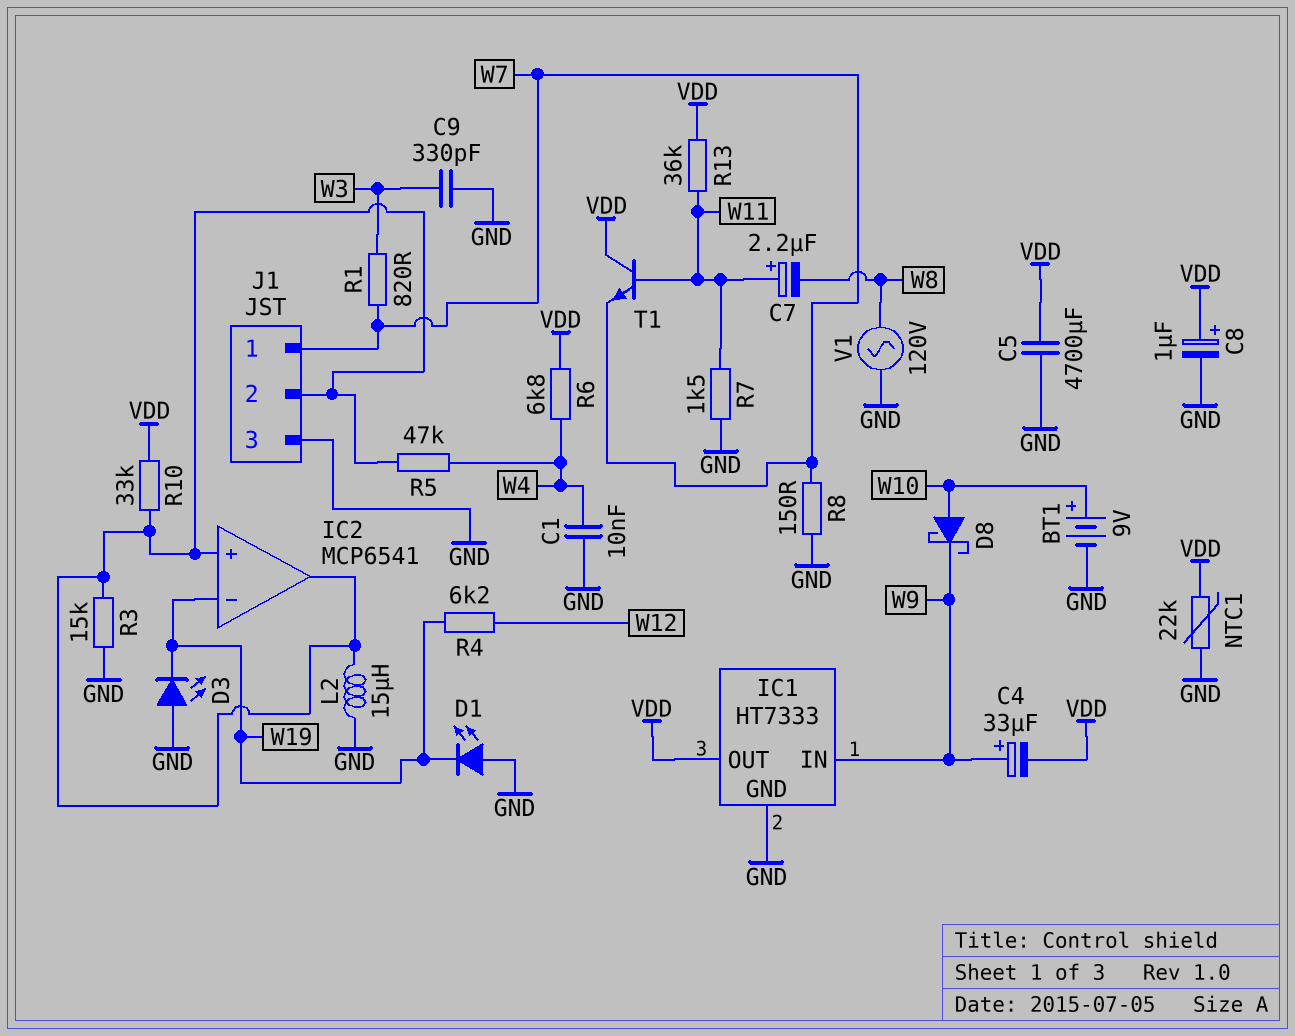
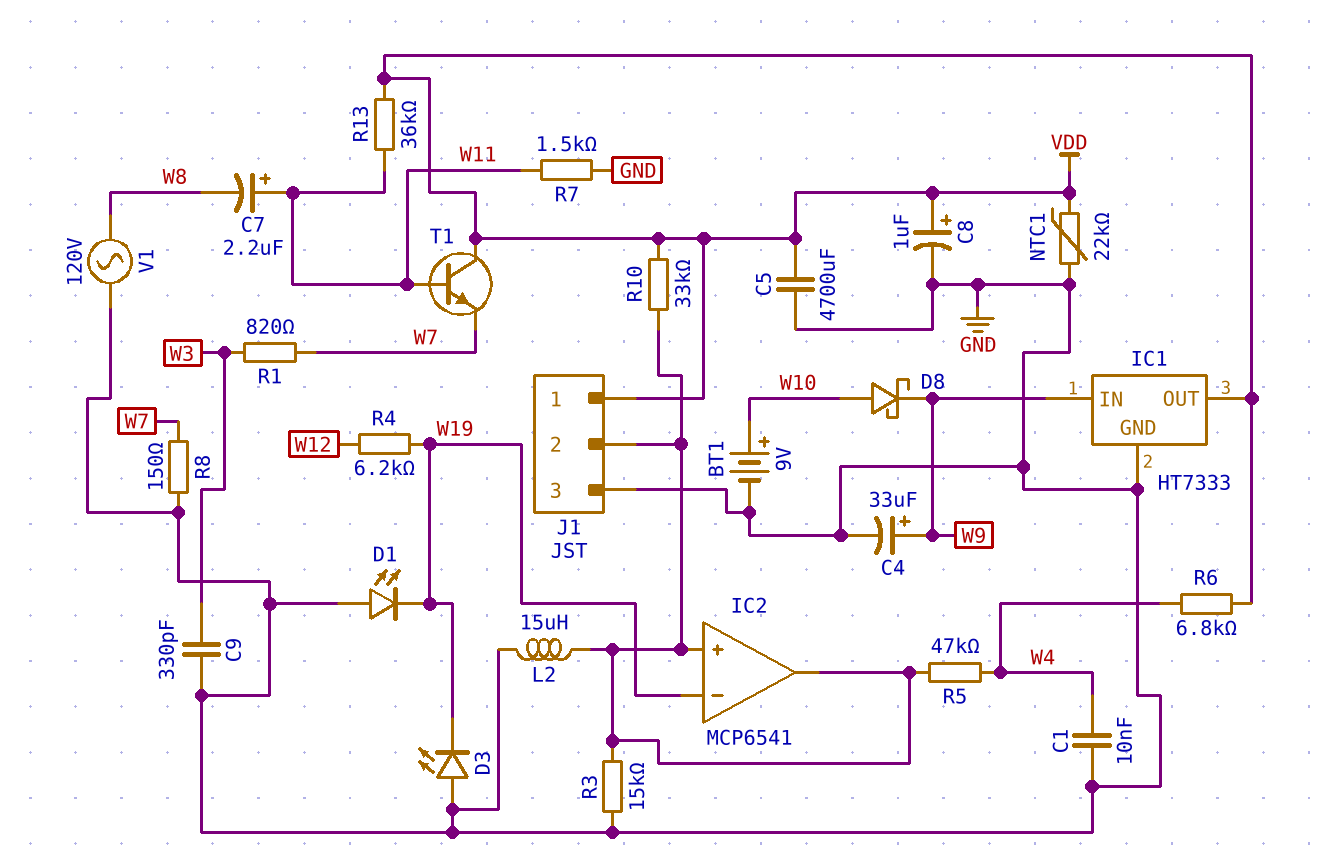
C4: 33uF (plus W9, minus VDD) -> 33uF (plus W9, minus GND)
J1 pin 1: W7 -> VDD

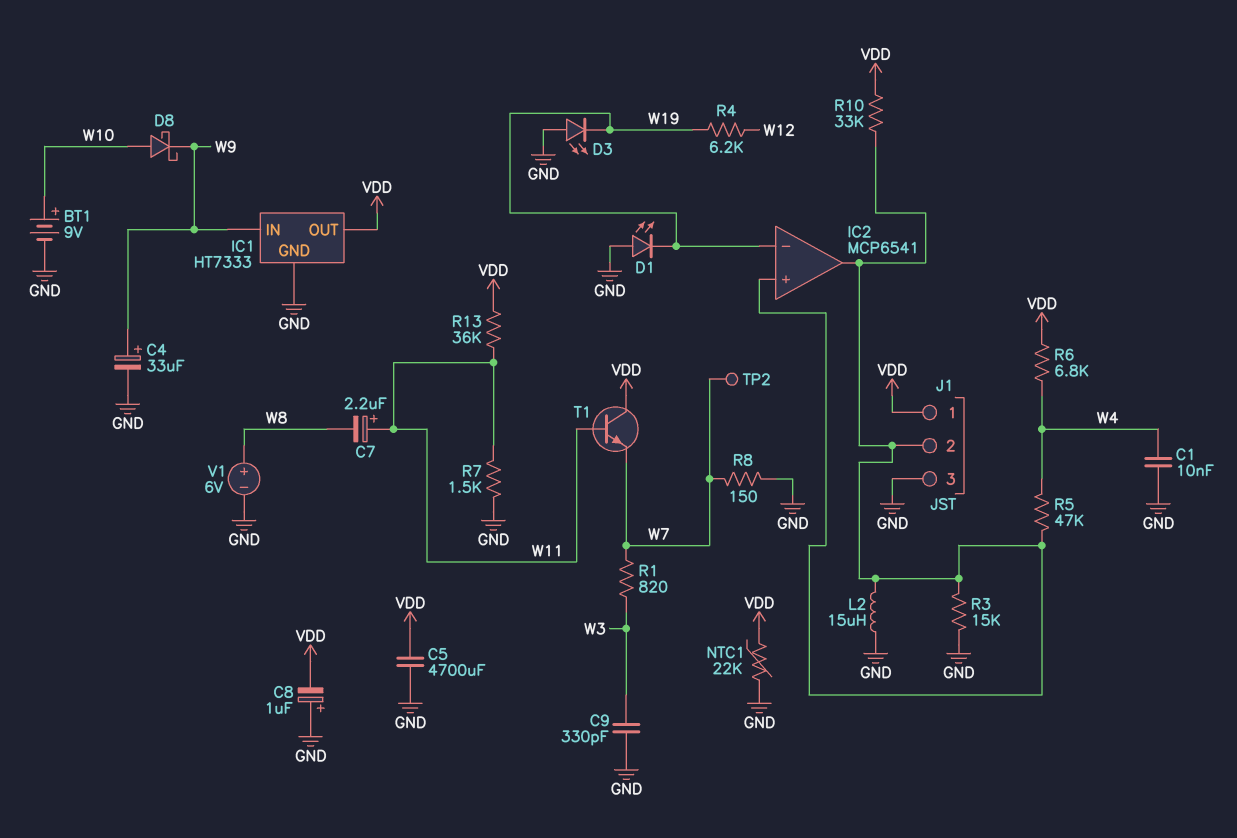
C8: 1uF (plus VDD, minus GND) -> 1uF (plus GND, minus VDD)
TP2: none -> test point (W7)
V1: AC 120V (GND, W8) -> 6V (plus W8, minus GND)

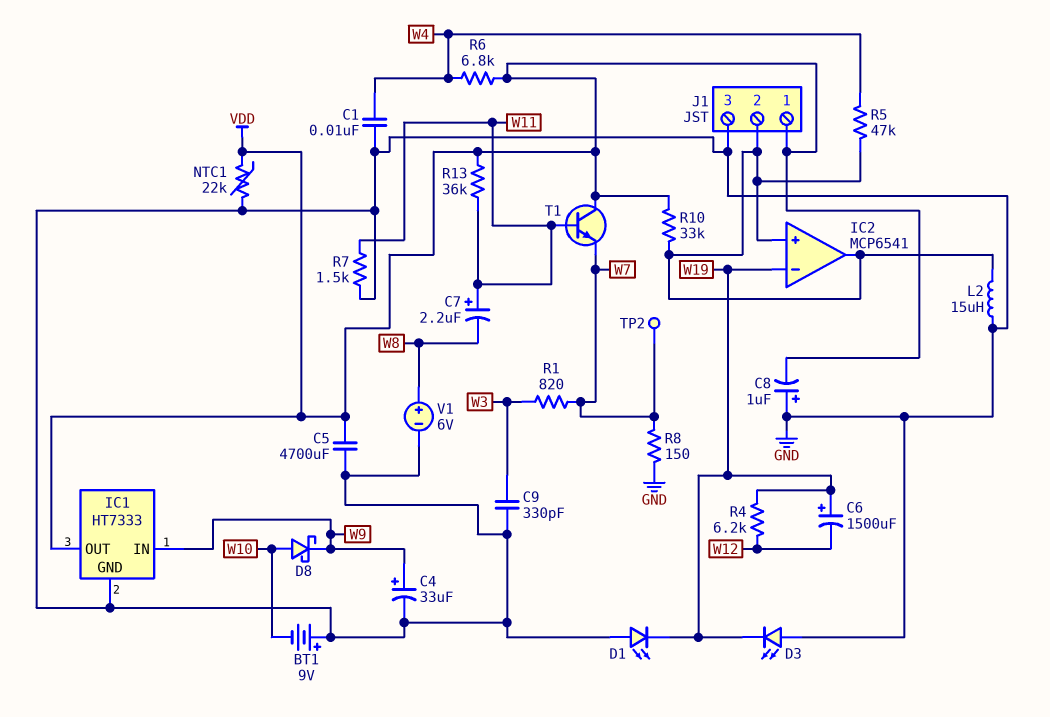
BT1: 9V (plus W10, minus GND) -> 9V (plus GND, minus W10)
C6: none -> 1500uF (plus W19, minus W12)
R3: 15k (GND, IC2/in+) -> none

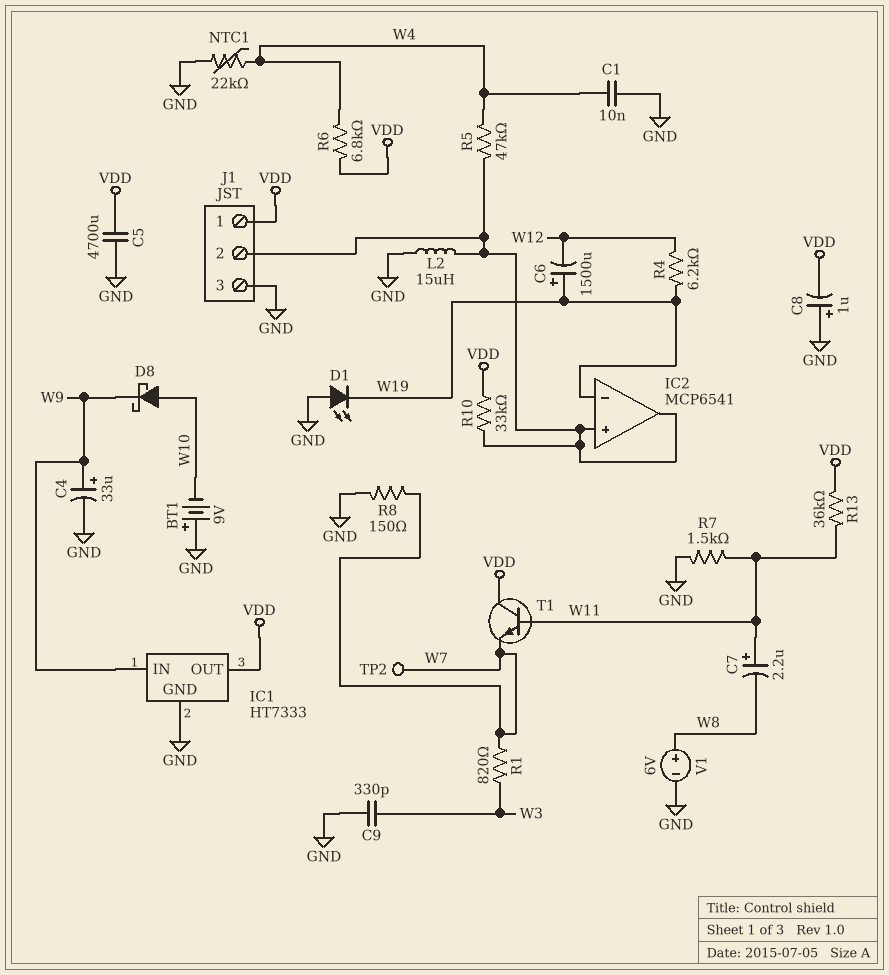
D3: LED (A GND, K W19) -> none
NTC1: 22k (GND, VDD) -> 22k (GND, W4)

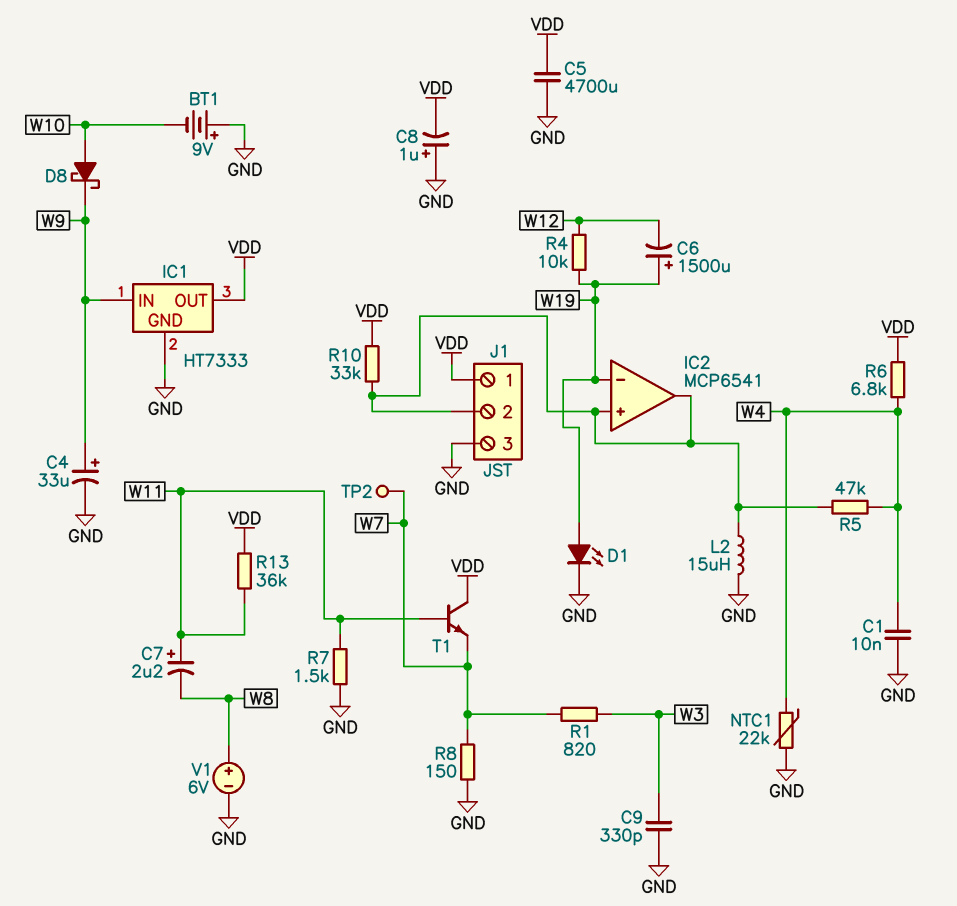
D1: LED (A GND, K W19) -> LED (A W19, K GND)
R4: 6.2k (W12, W19) -> 10k (W12, W19)

